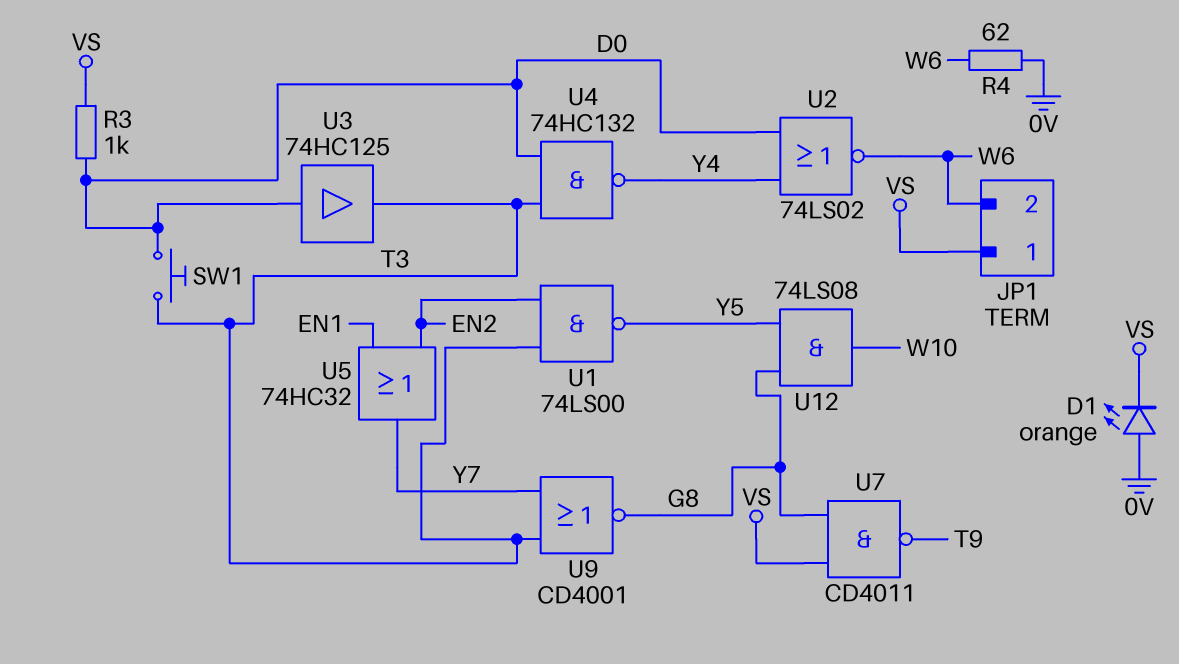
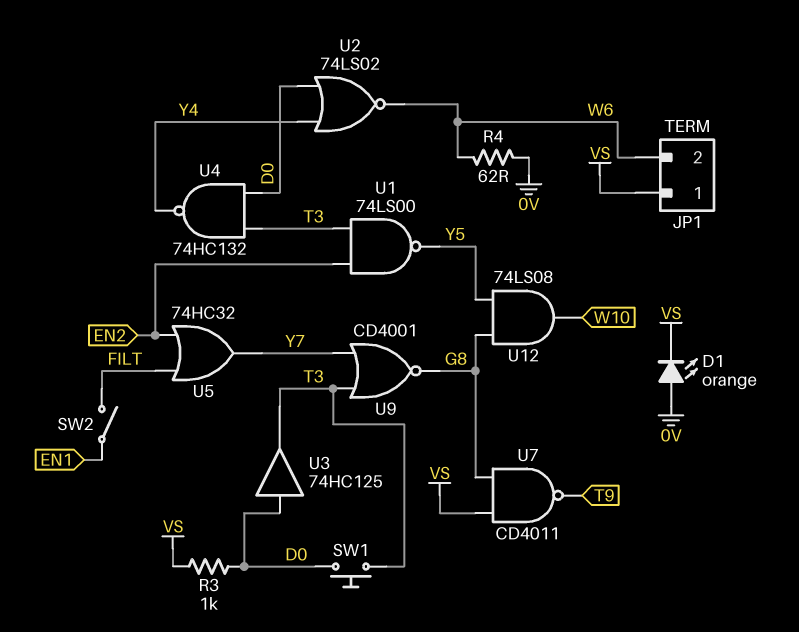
SW2: none -> switch (EN1, FILT)
U5: OR 74HC32 (in EN1, in EN2, out Y7) -> OR 74HC32 (in EN2, in FILT, out Y7)

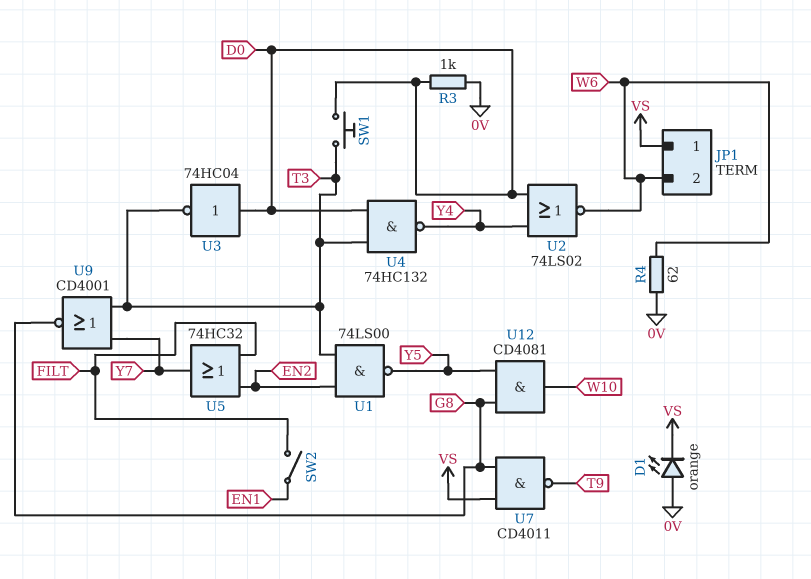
R3: 1k (D0, VS) -> 1k (0V, D0)
U3: buffer 74HC125 (in D0, out T3) -> NOT 74HC04 (in D0, out T3)
U12: AND 74LS08 (in G8, in Y5, out W10) -> AND CD4081 (in G8, in Y5, out W10)

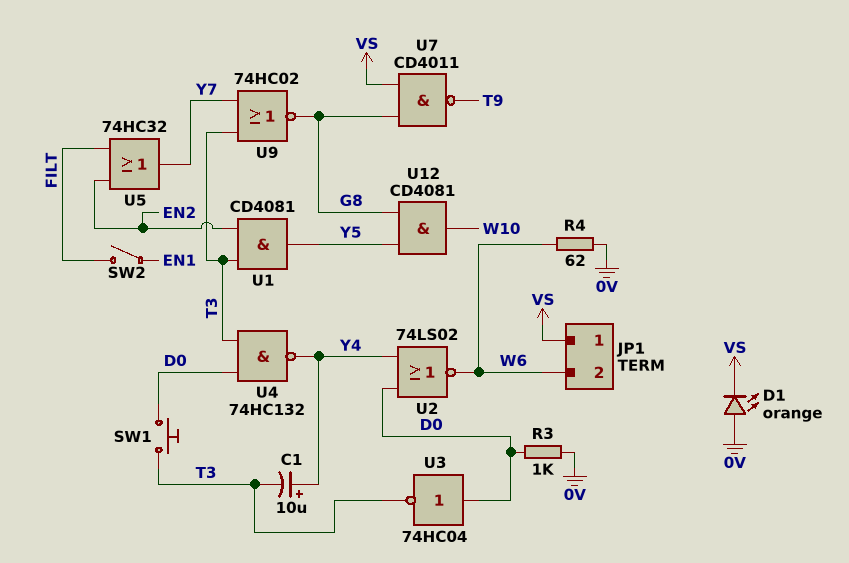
C1: none -> 10uF (plus Y4, minus T3)
U1: NAND 74LS00 (in EN2, in T3, out Y5) -> AND CD4081 (in EN2, in T3, out Y5)
U9: NOR CD4001 (in T3, in Y7, out G8) -> NOR 74HC02 (in T3, in Y7, out G8)

